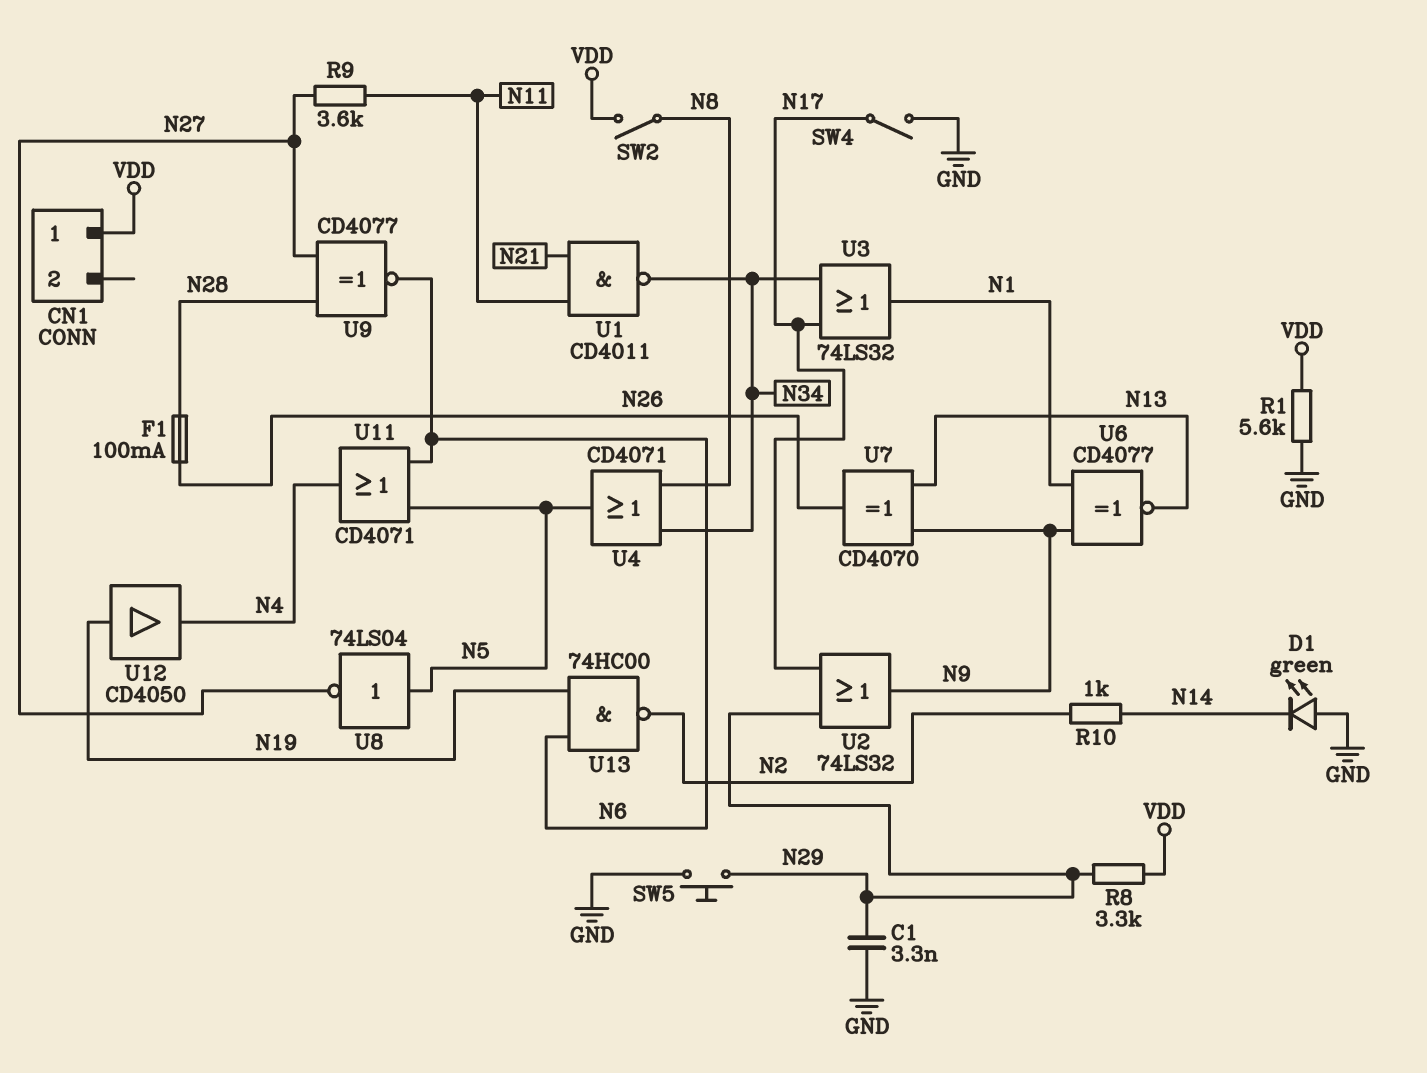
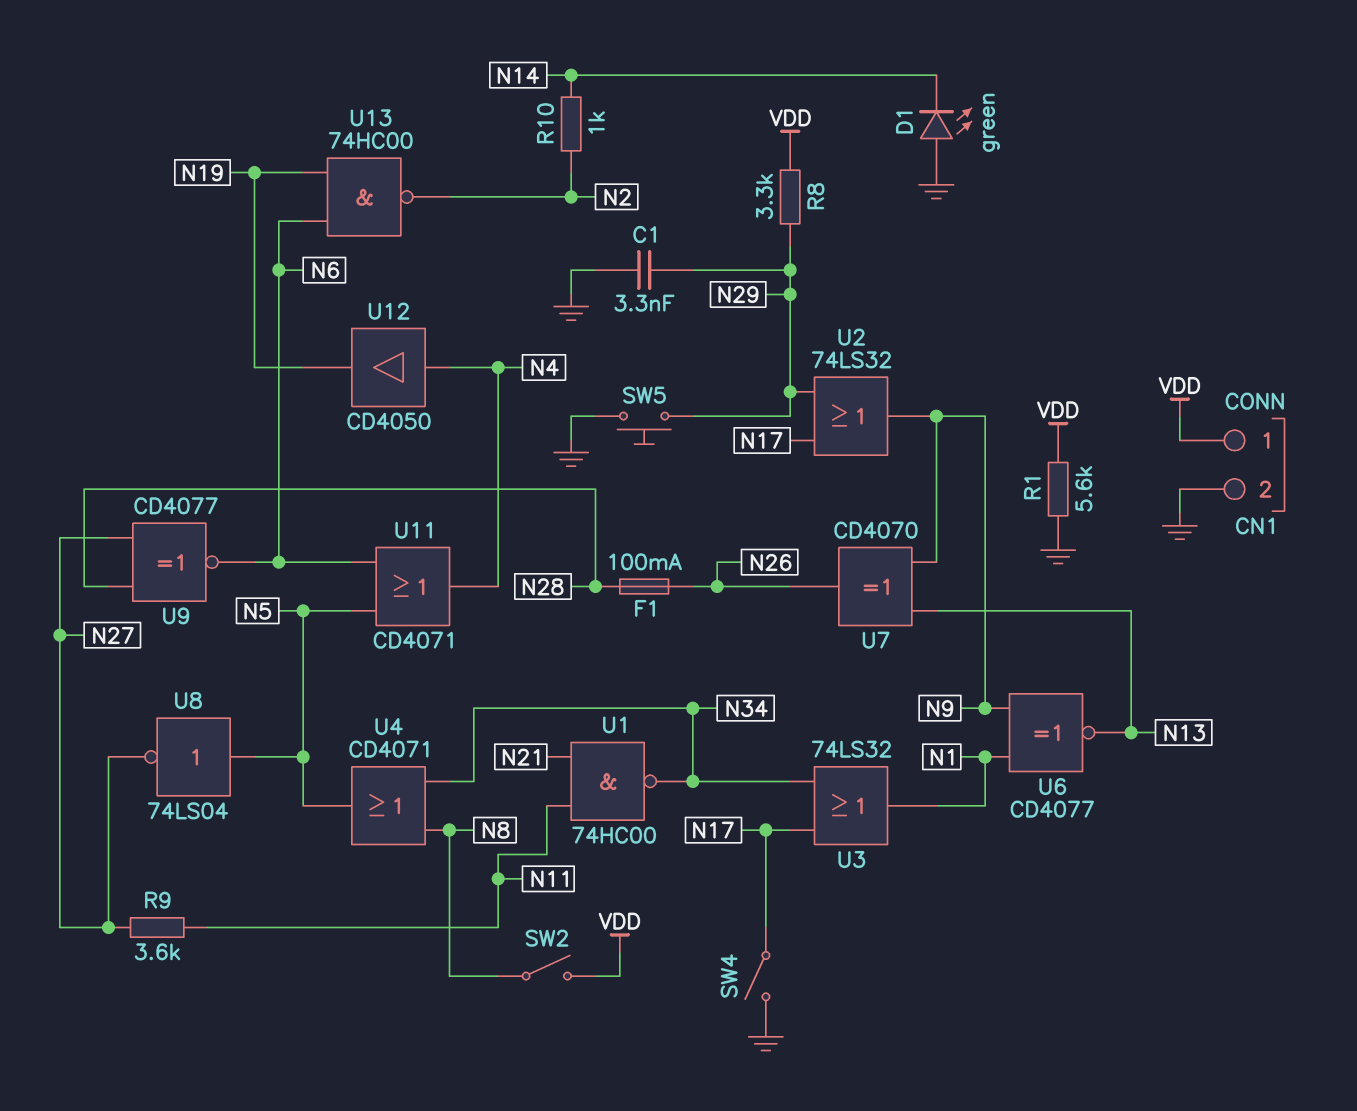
CN1 pin 2: none -> GND
U1: NAND CD4011 (in N11, in N21, out N34) -> NAND 74HC00 (in N11, in N21, out N34)
U12: buffer CD4050 (in N19, out N4) -> buffer CD4050 (in N4, out N19)

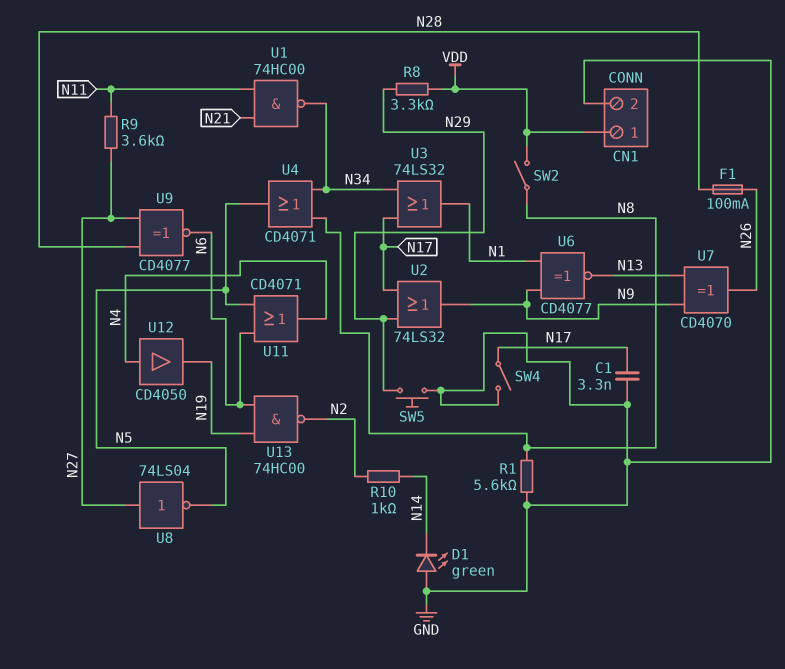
C1: 3.3nF (GND, N29) -> 3.3nF (GND, N17)
R1: 5.6k (GND, VDD) -> 5.6k (GND, N8)
U8: NOT 74LS04 (in N5, out N27) -> NOT 74LS04 (in N27, out N5)

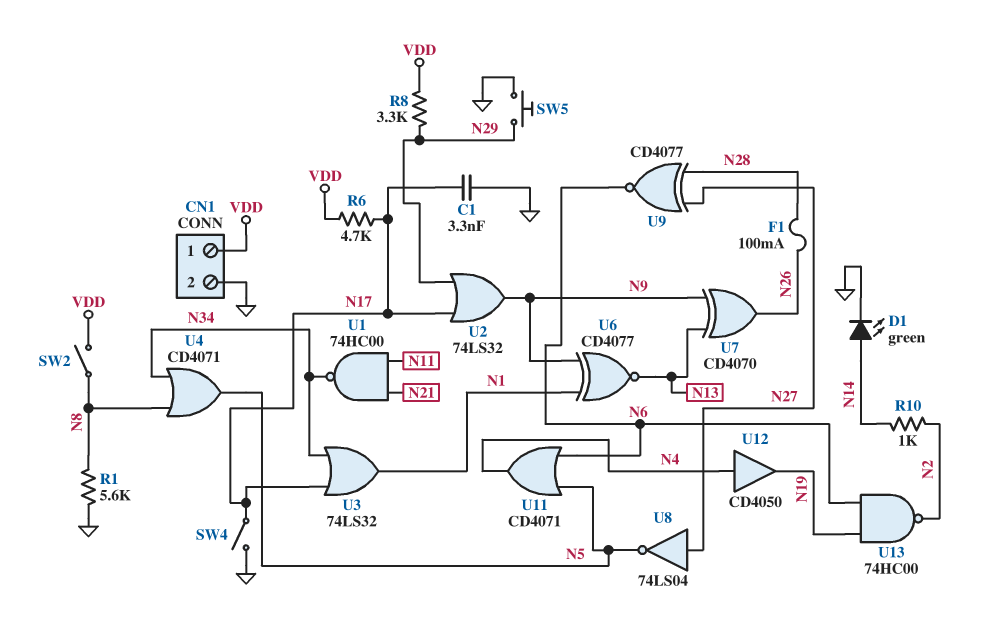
D1: LED green (A GND, K N14) -> LED green (A N14, K GND)
R6: none -> 4.7k (N17, VDD)
R9: 3.6k (N11, N27) -> none

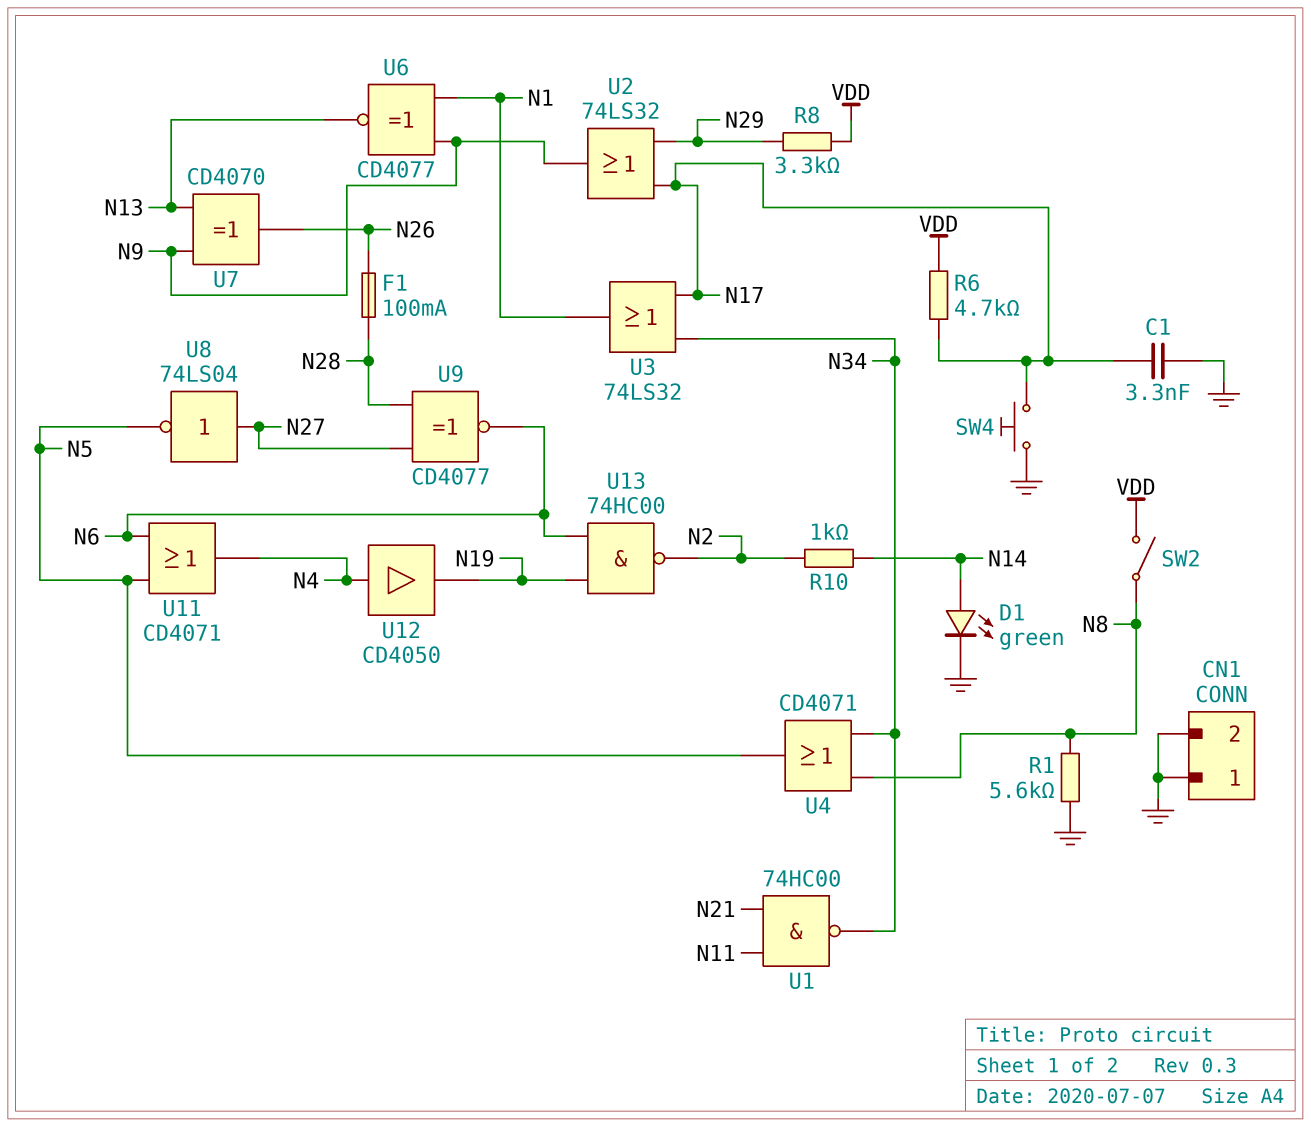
CN1 pin 1: VDD -> GND
SW4: switch (GND, N17) -> button (GND, N17)
SW5: button (GND, N29) -> none

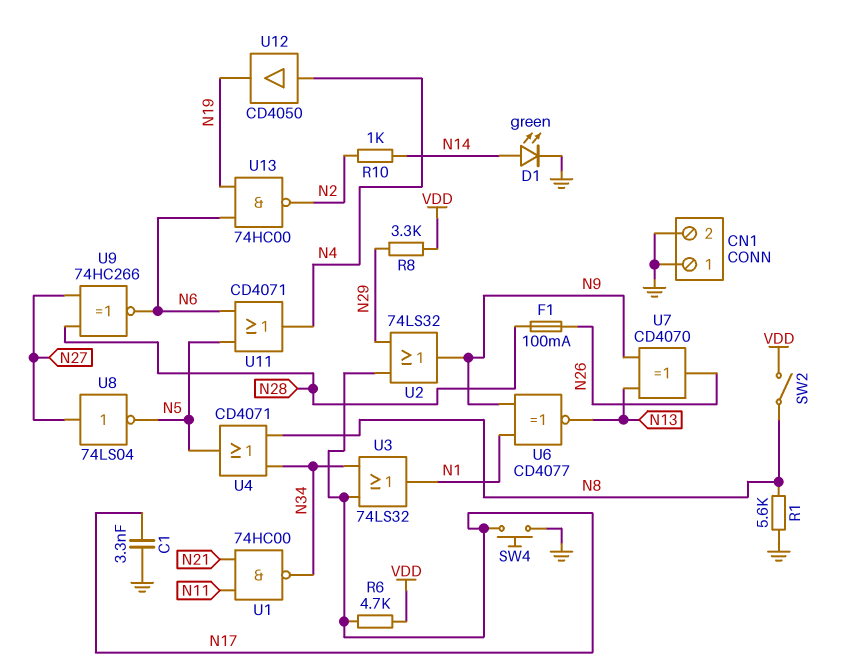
U9: XNOR CD4077 (in N27, in N28, out N6) -> XNOR 74HC266 (in N27, in N28, out N6)

